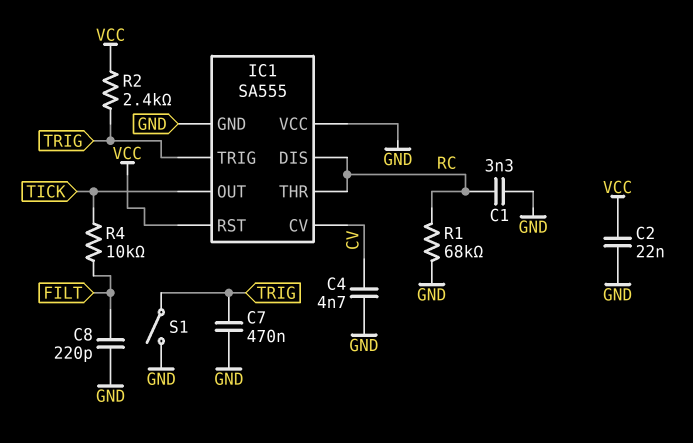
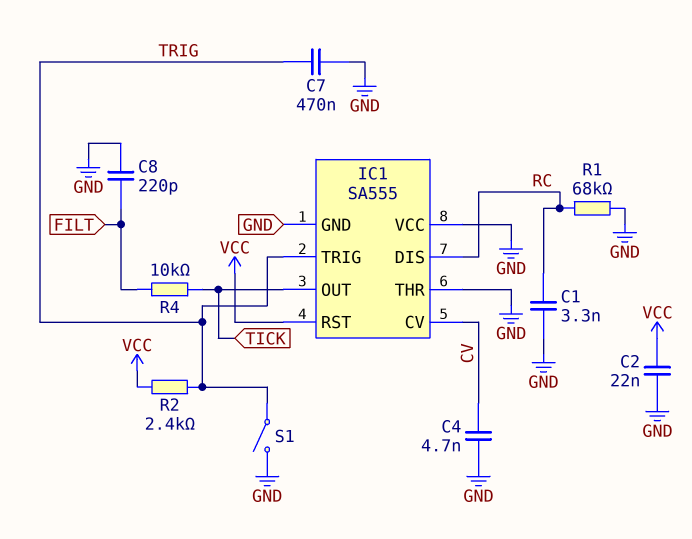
IC1 pin THR: RC -> GND

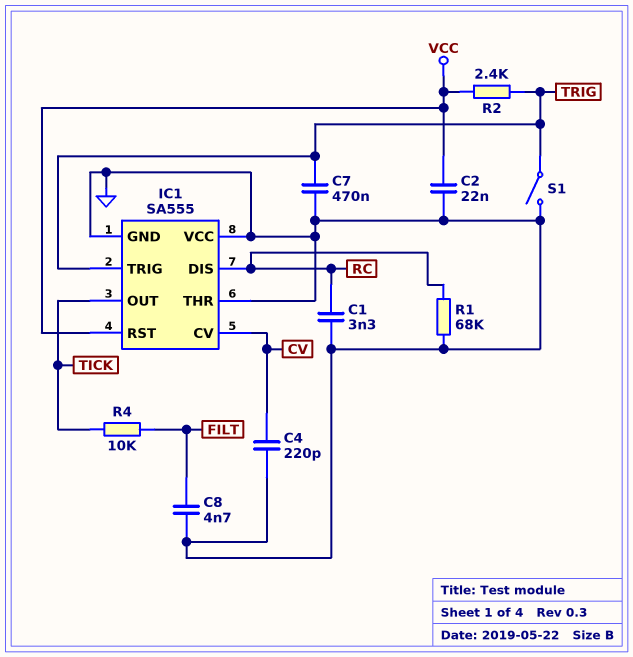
C4: 4.7nF (CV, GND) -> 220pF (CV, GND)
C8: 220pF (FILT, GND) -> 4.7nF (FILT, GND)

